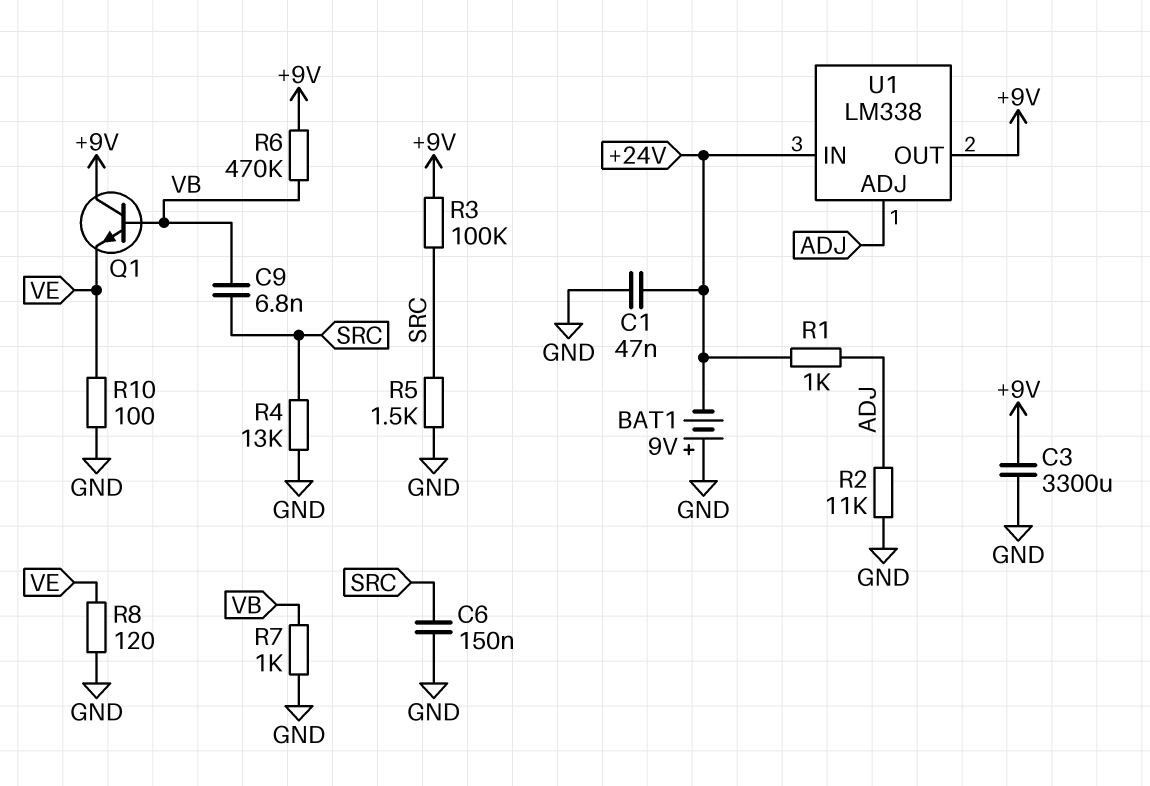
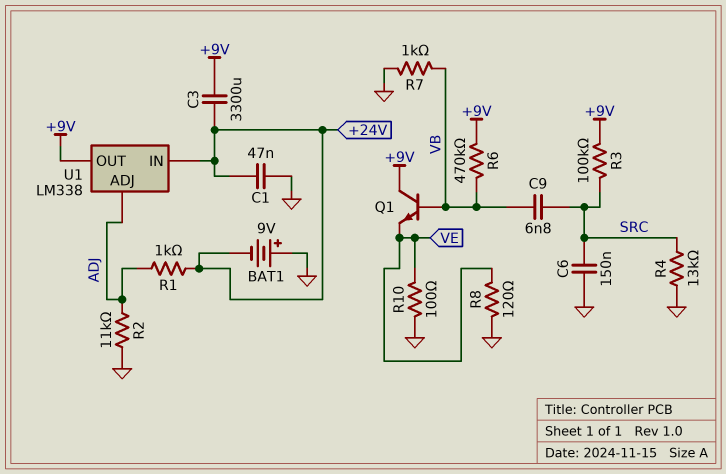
C3: 3300uF (+9V, GND) -> 3300uF (+9V, +24V)
R5: 1.5k (GND, SRC) -> none

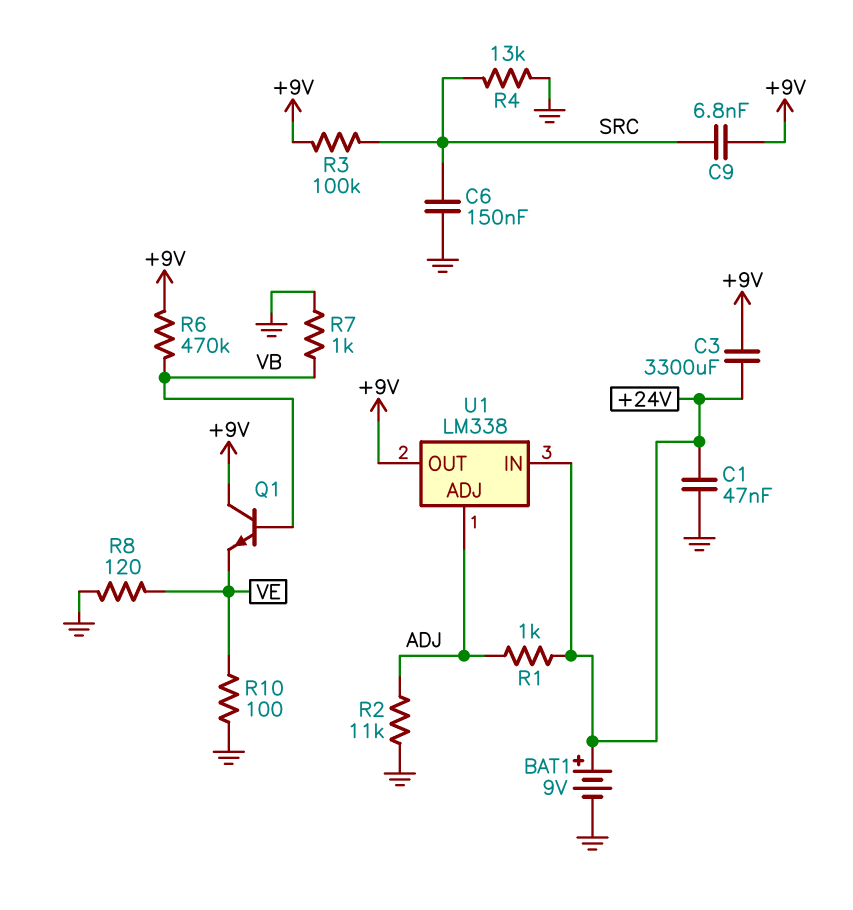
BAT1: 9V (plus GND, minus +24V) -> 9V (plus +24V, minus GND)
C9: 6.8nF (SRC, VB) -> 6.8nF (+9V, SRC)

